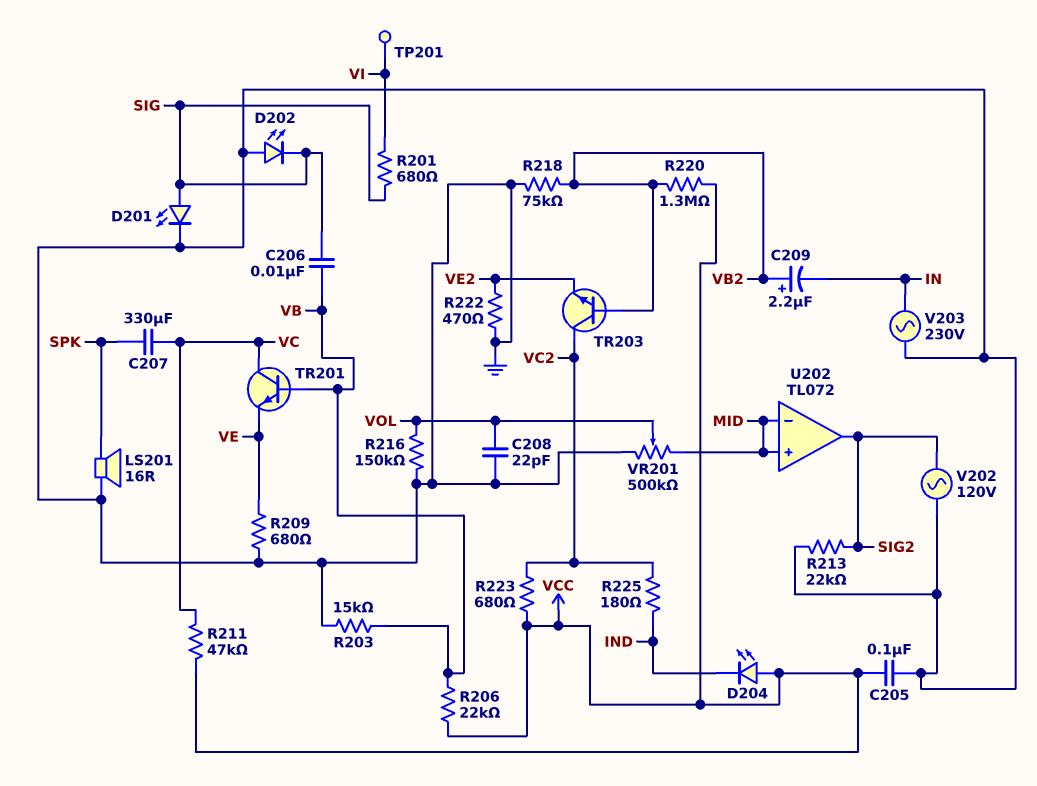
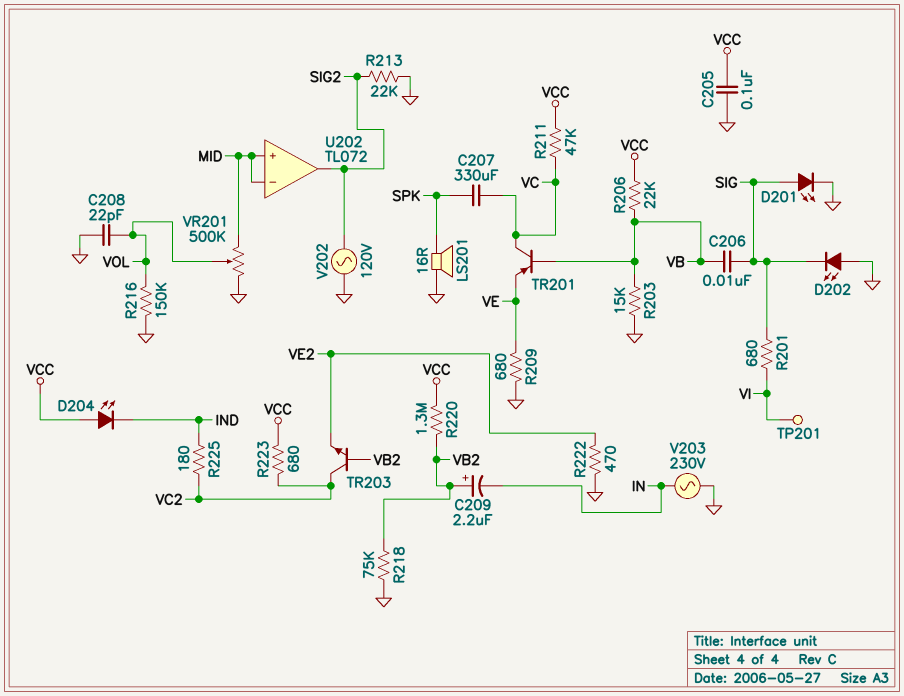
TR201: NPN (B VB, C VC, E VE) -> PNP (B VB, C VC, E VE)

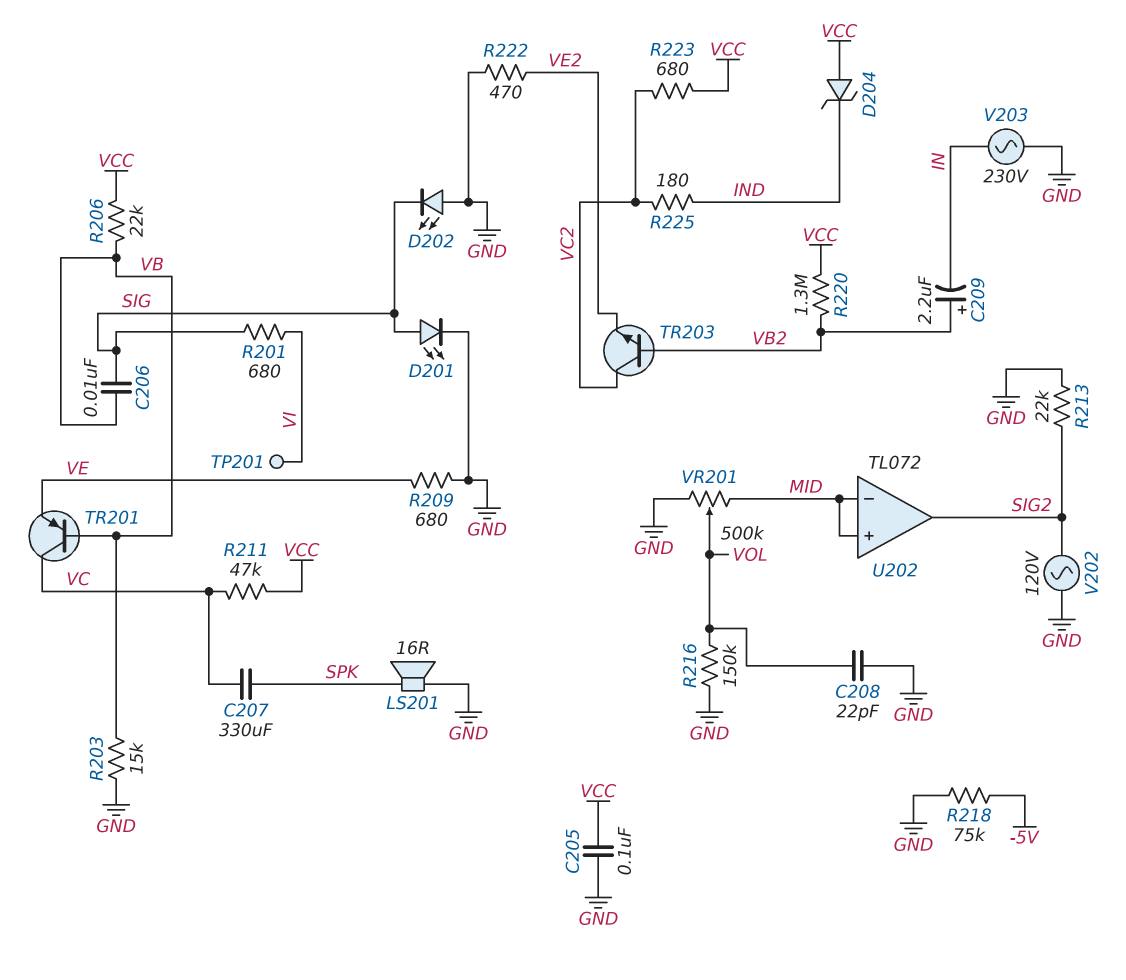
D204: LED (A VCC, K IND) -> zener (A VCC, K IND)
R218: 75k (GND, VB2) -> 75k (-5V, GND)

